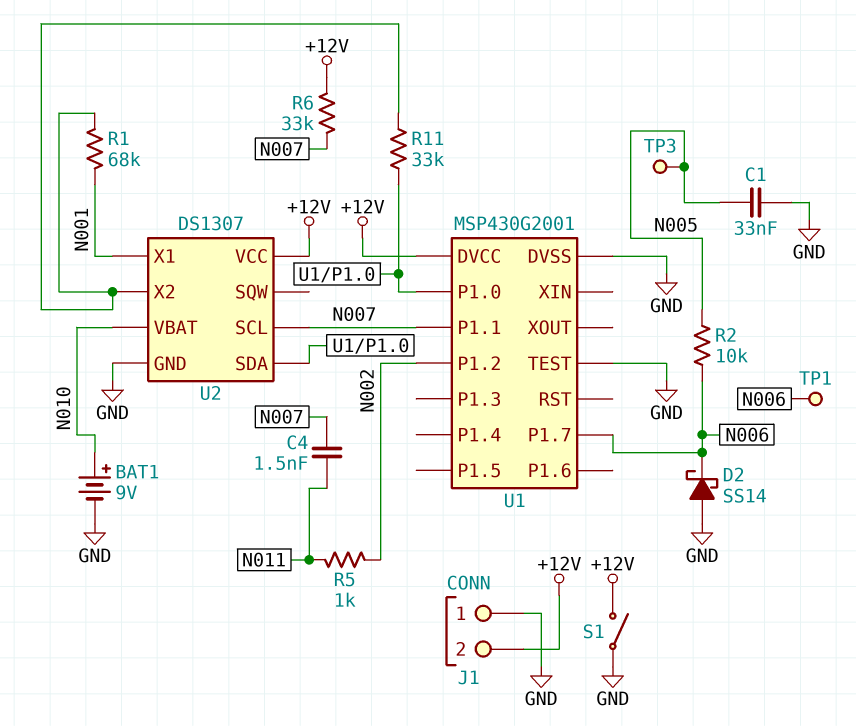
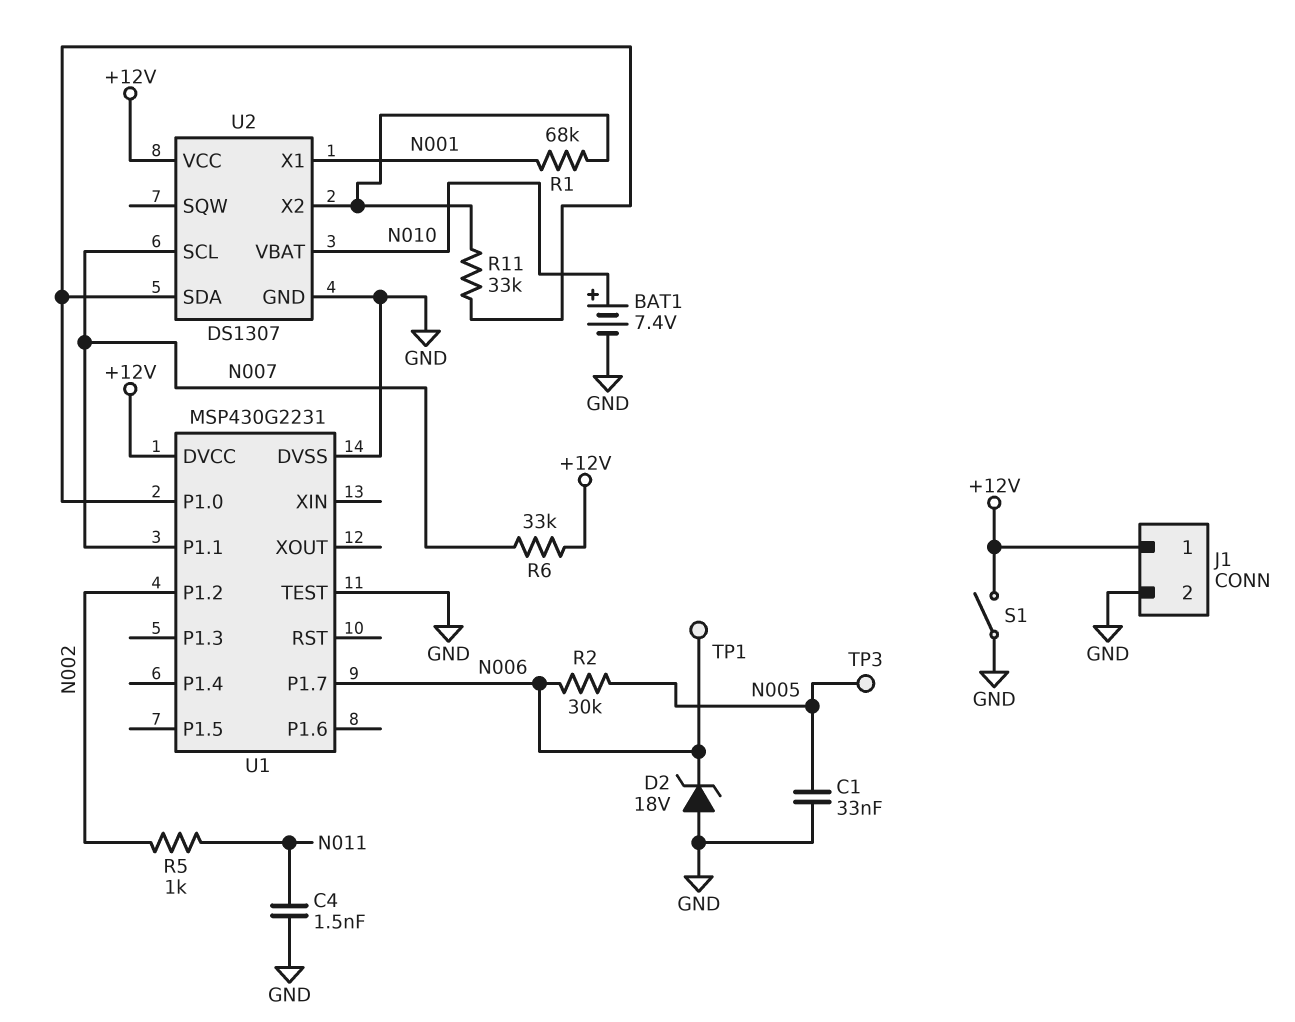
BAT1: 9V (plus N010, minus GND) -> 7.4V (plus N010, minus GND)
C4: 1.5nF (N007, N011) -> 1.5nF (GND, N011)
D2: schottky SS14 (A GND, K N006) -> zener 18V (A GND, K N006)
J1 pin 1: GND -> +12V
J1 pin 2: +12V -> GND
R2: 10k (N005, N006) -> 30k (N005, N006)
U1: MSP430G2001 -> MSP430G2231

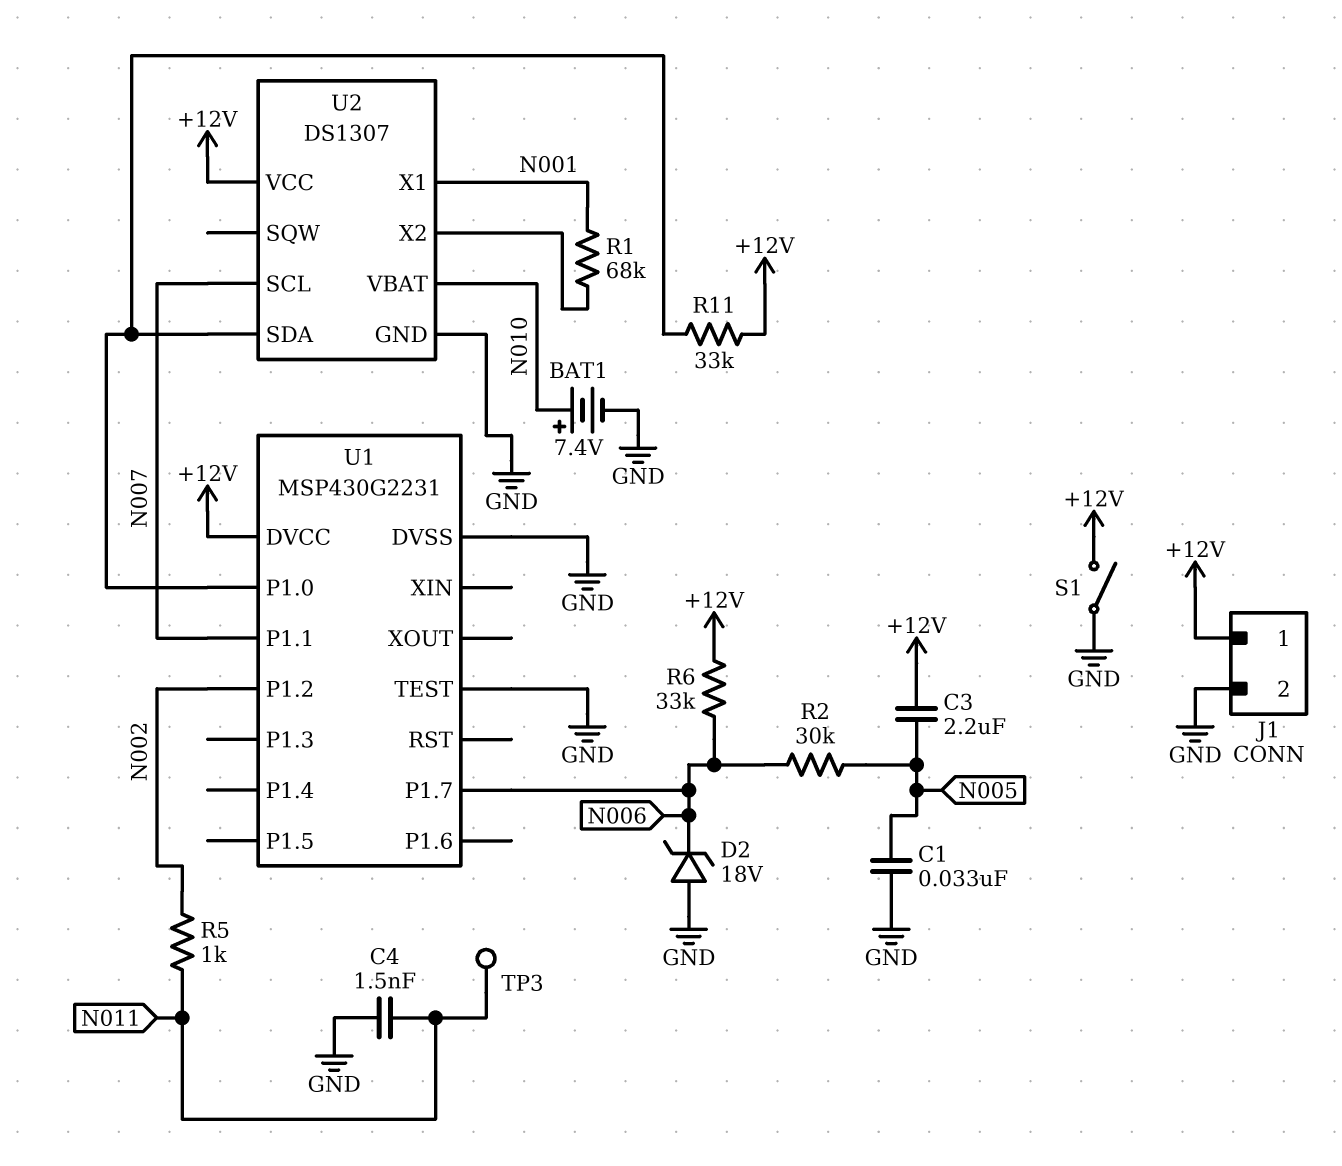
C3: none -> 2.2uF (+12V, N005)
R6: 33k (+12V, N007) -> 33k (+12V, N006)
R11: 33k (U1/P1.0, U2/X2) -> 33k (+12V, U1/P1.0)
TP1: test point (N006) -> none
TP3: test point (N005) -> test point (N011)

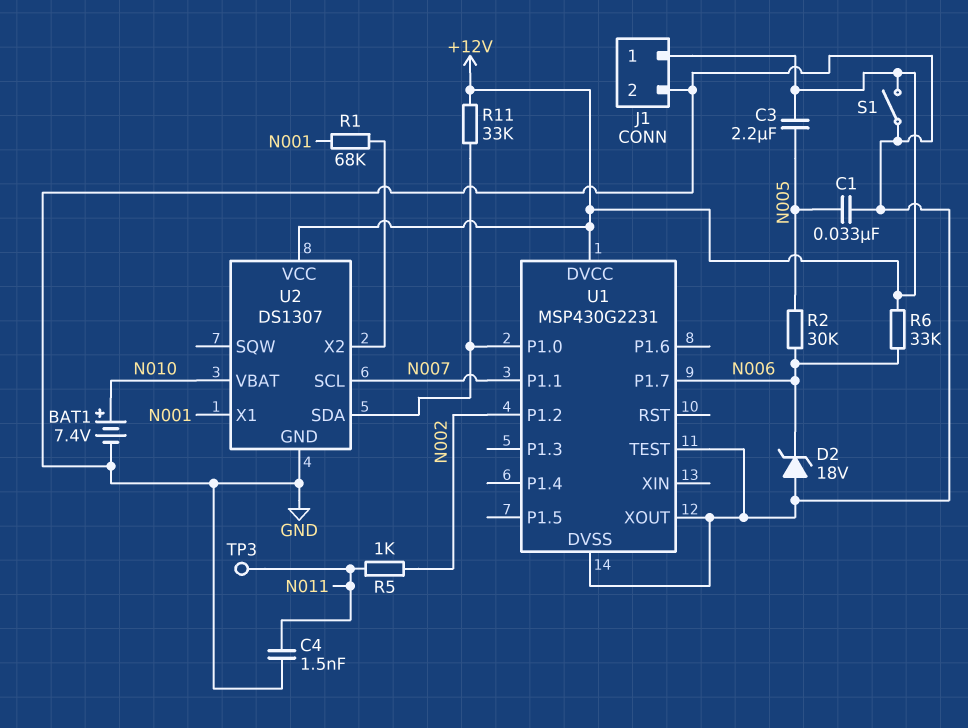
U1 pin XOUT: none -> GND

